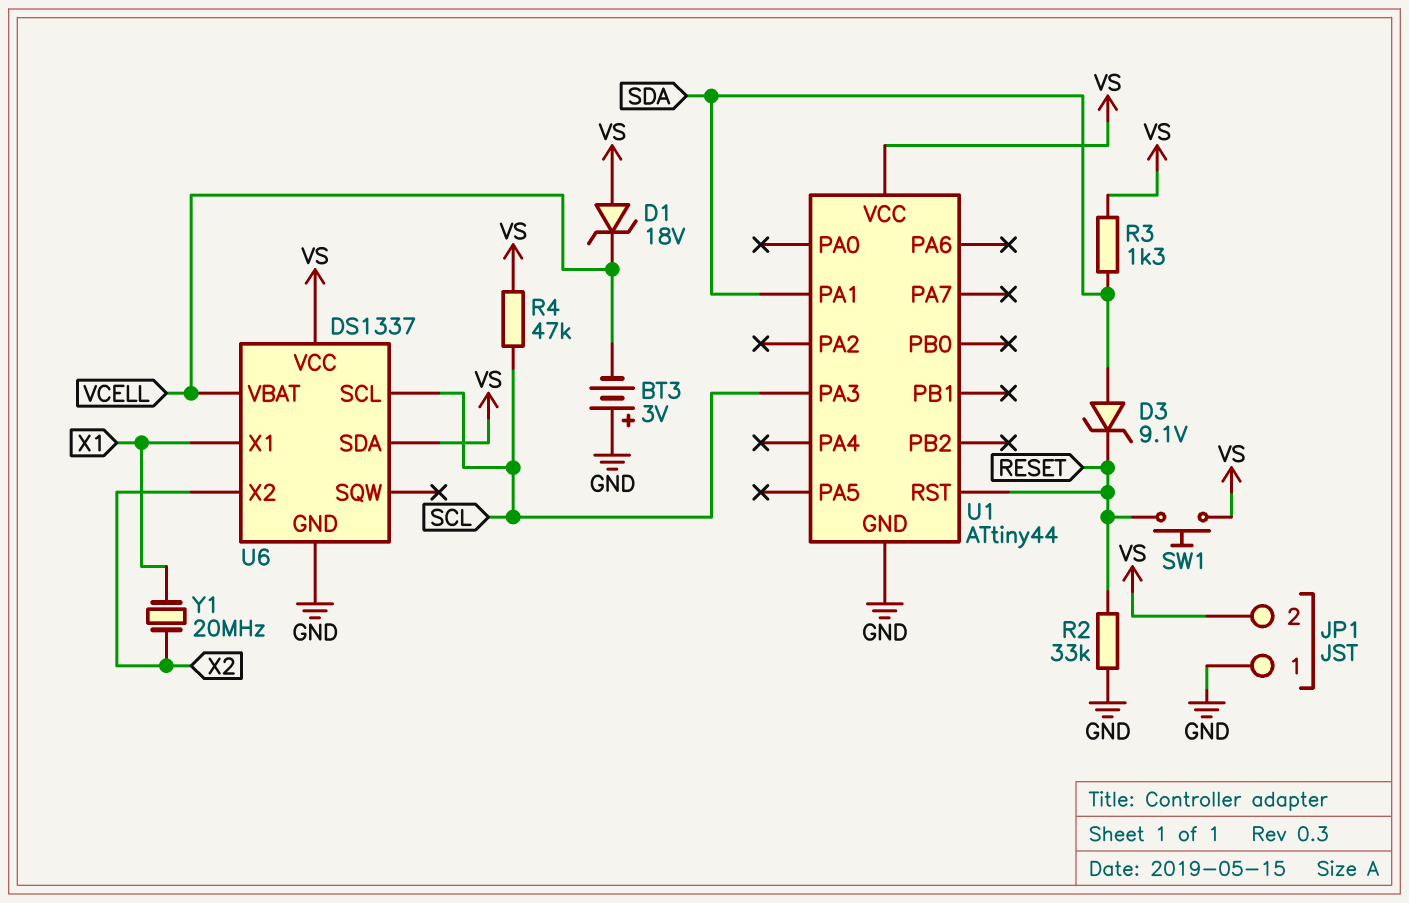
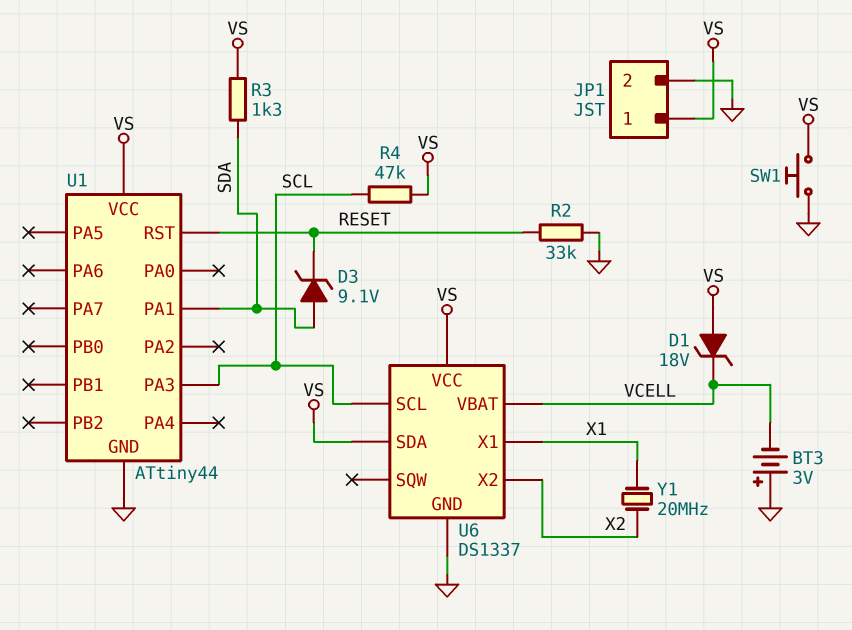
JP1 pin 1: GND -> VS
JP1 pin 2: VS -> GND
SW1: button (RESET, VS) -> button (GND, VS)

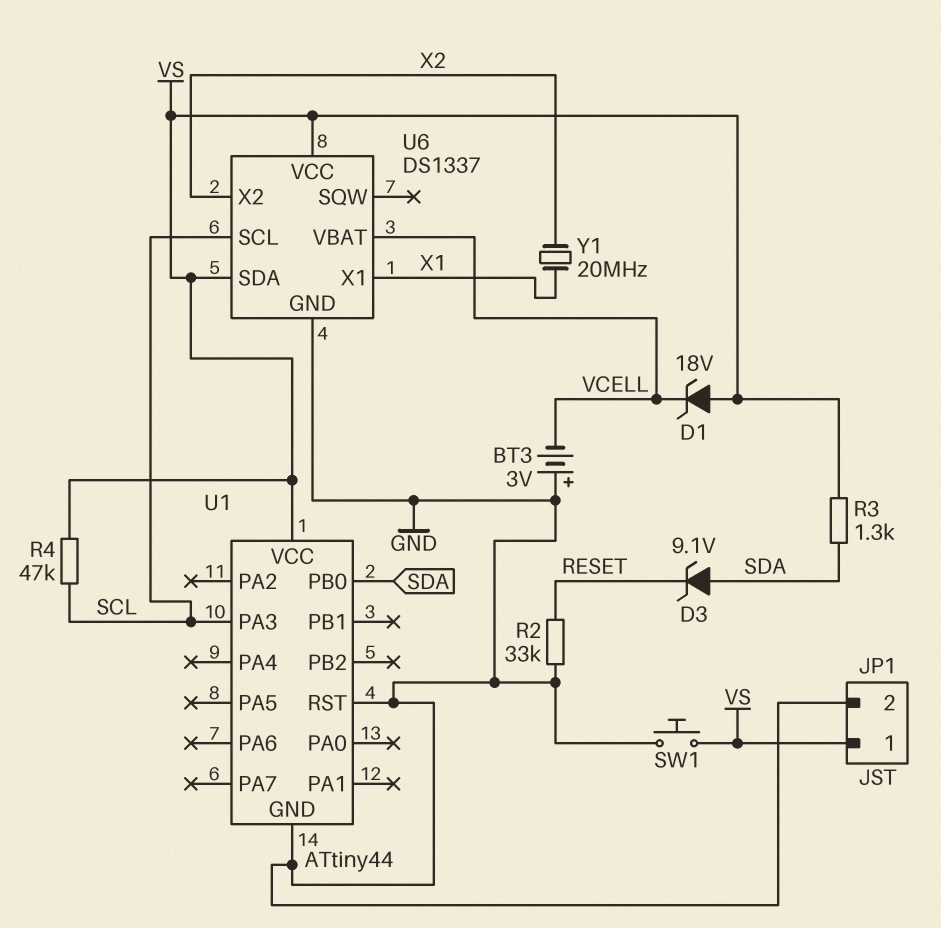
U1 pin PA1: SDA -> none
U1 pin PB0: none -> SDA
U1 pin RST: RESET -> GND

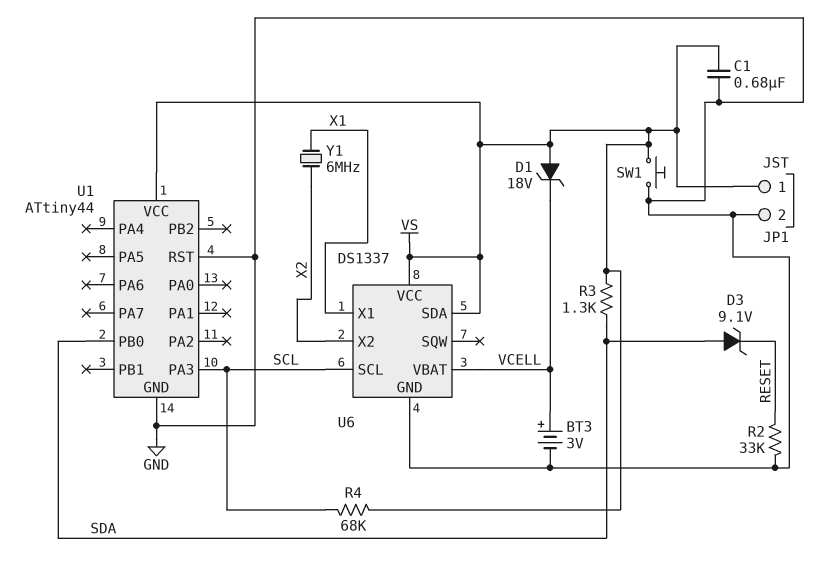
BT3: 3V (plus GND, minus VCELL) -> 3V (plus VCELL, minus GND)
C1: none -> 680nF (GND, VS)
R4: 47k (SCL, VS) -> 68k (SCL, VS)
Y1: 20MHz (X1, X2) -> 6MHz (X1, X2)

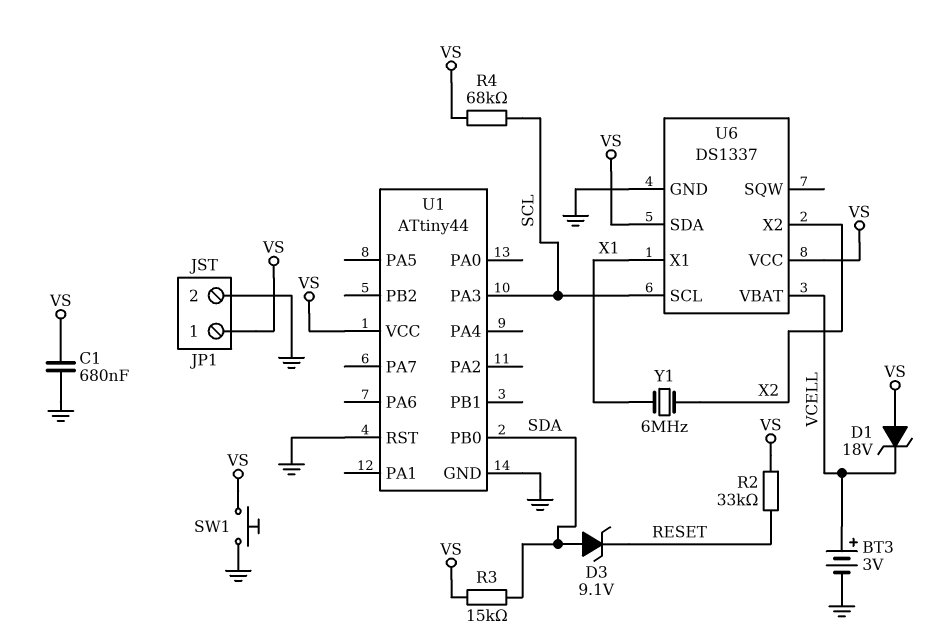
R2: 33k (GND, RESET) -> 33k (RESET, VS)
R3: 1.3k (SDA, VS) -> 15k (SDA, VS)

